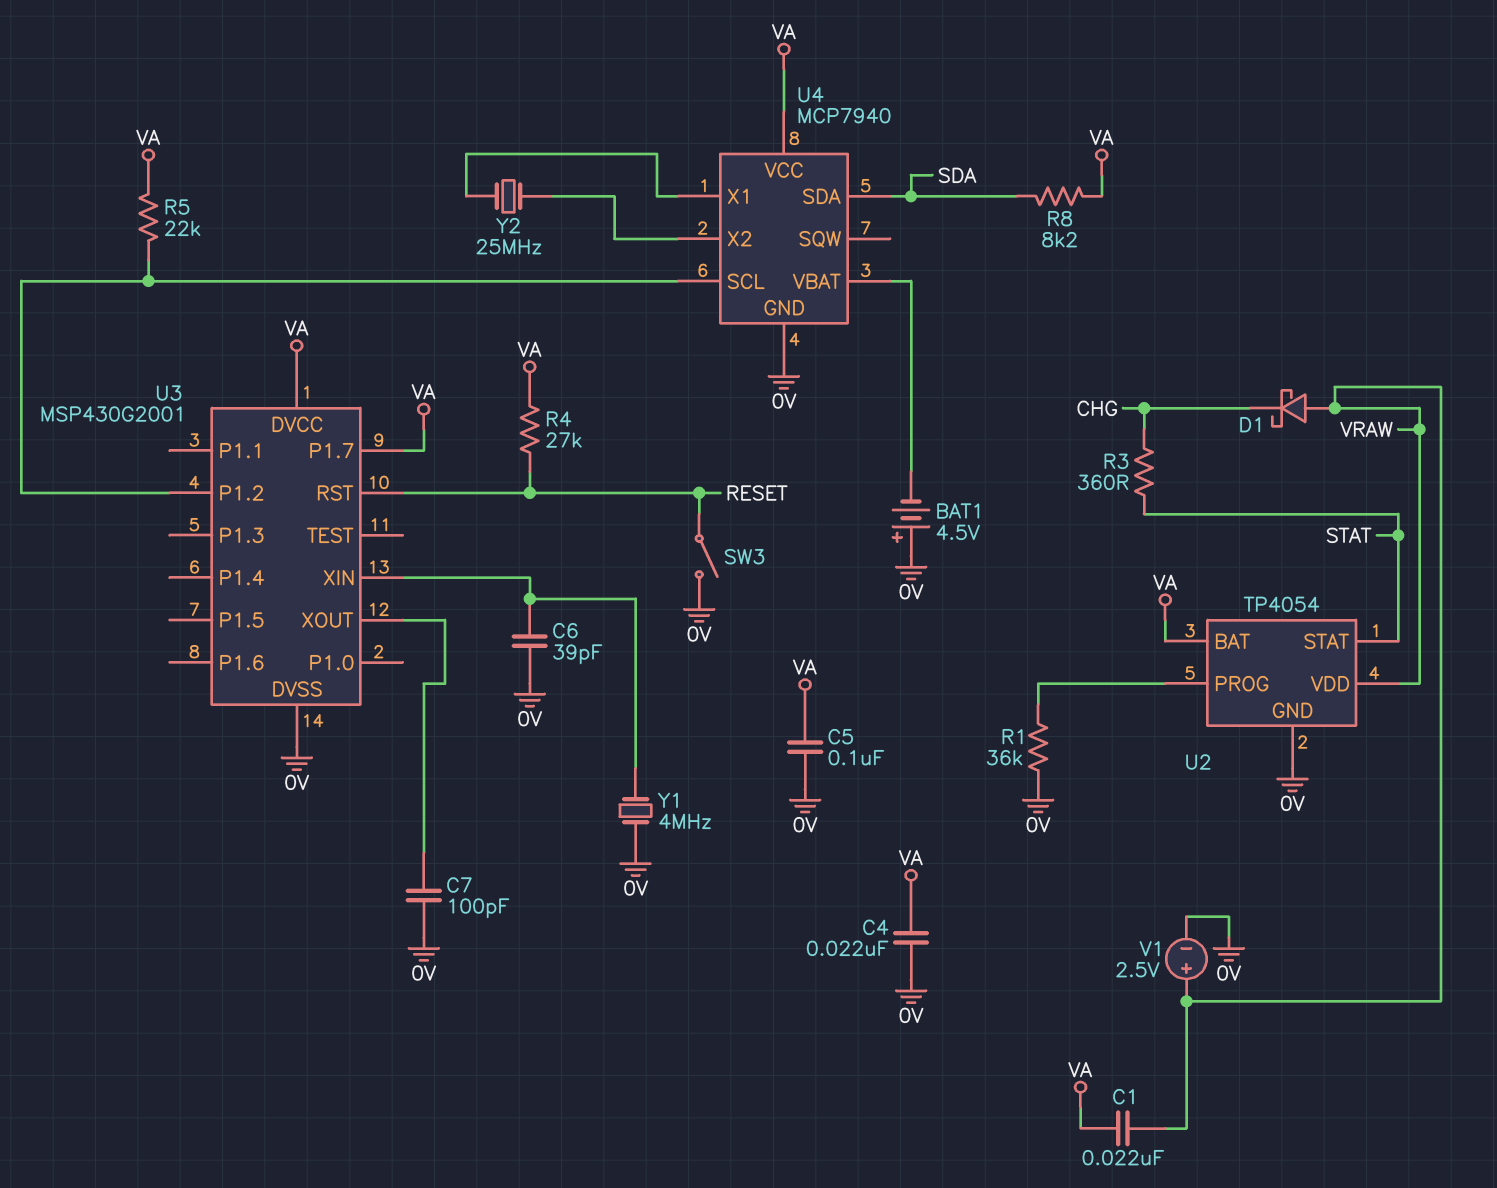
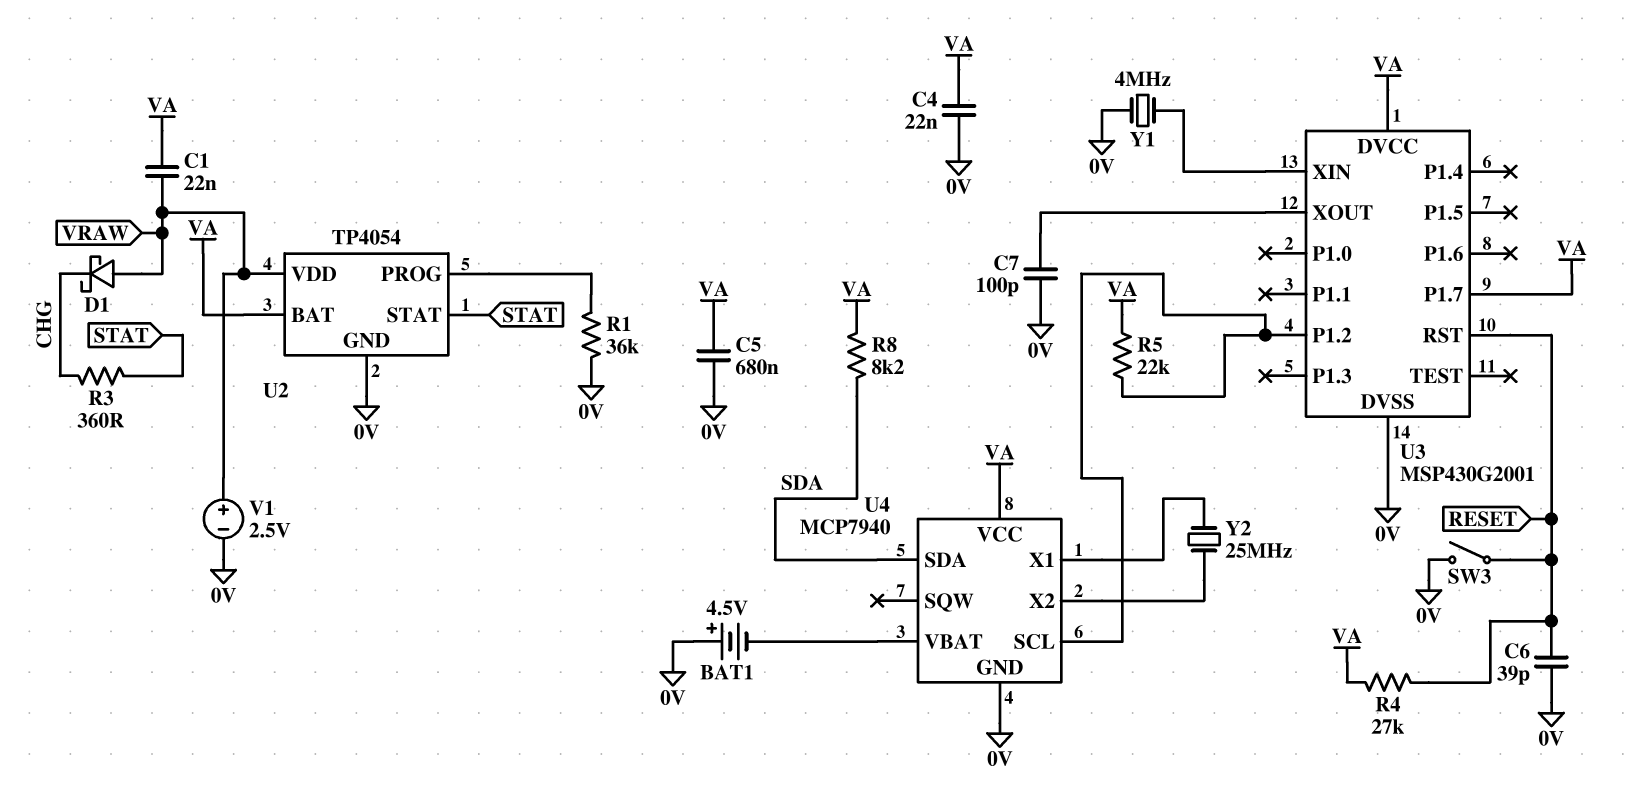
C5: 100nF (0V, VA) -> 680nF (0V, VA)
C6: 39pF (0V, U3/XIN) -> 39pF (0V, RESET)

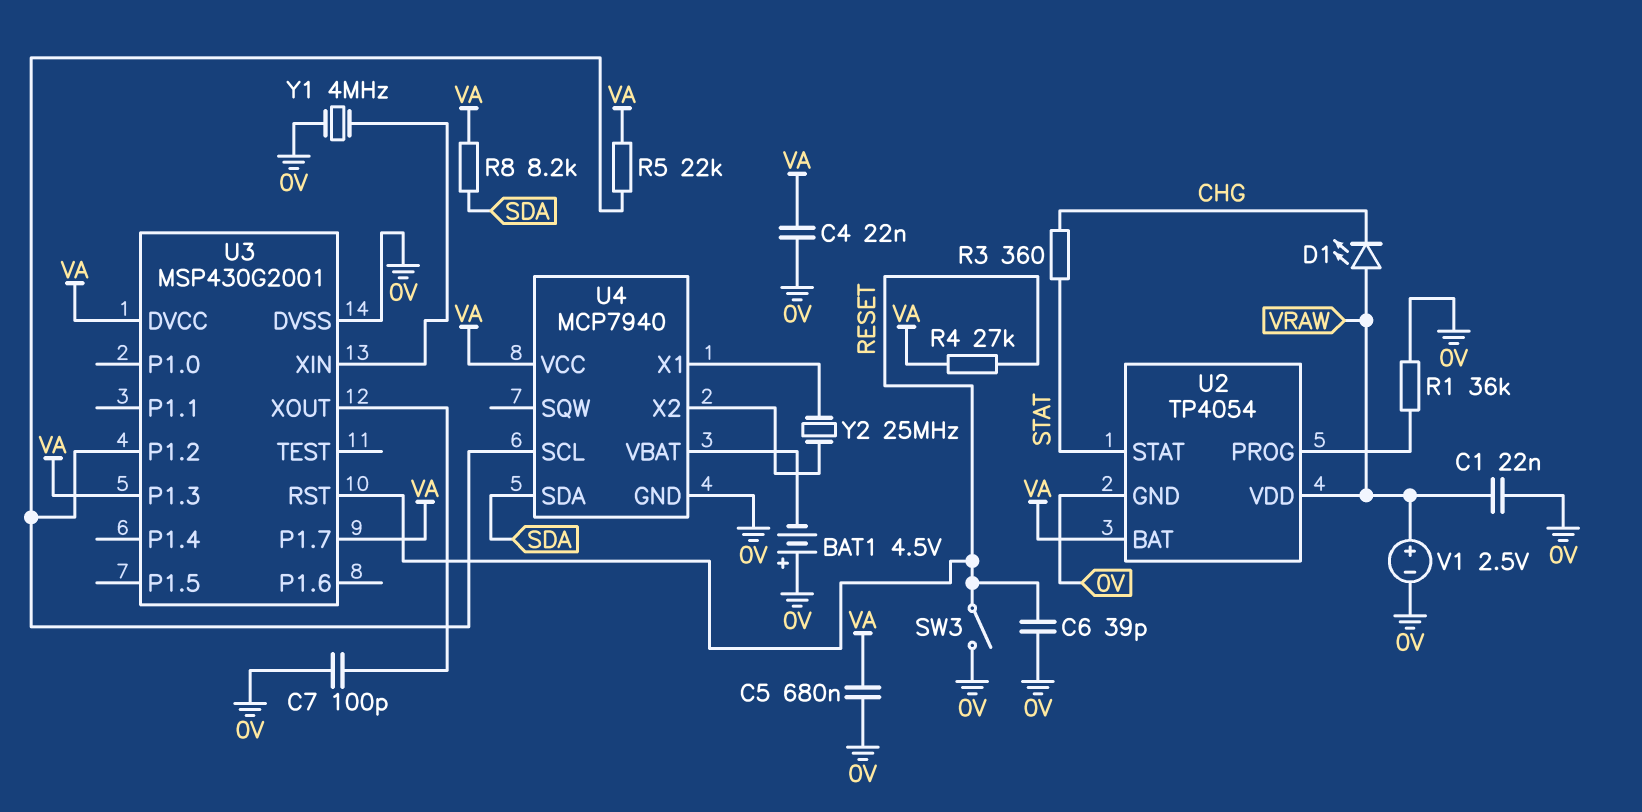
C1: 22nF (VA, VRAW) -> 22nF (0V, VRAW)
D1: schottky (A VRAW, K CHG) -> LED (A VRAW, K CHG)
U3 pin P1.3: none -> VA

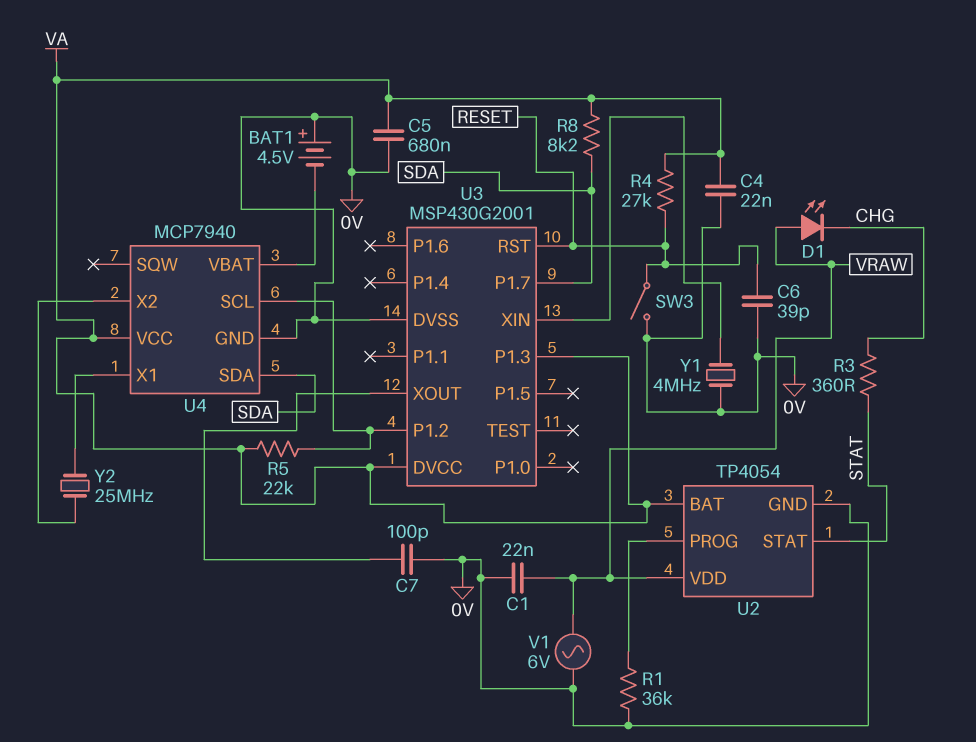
U3 pin P1.7: VA -> SDA
V1: 2.5V (plus VRAW, minus 0V) -> AC 6V (0V, VRAW)

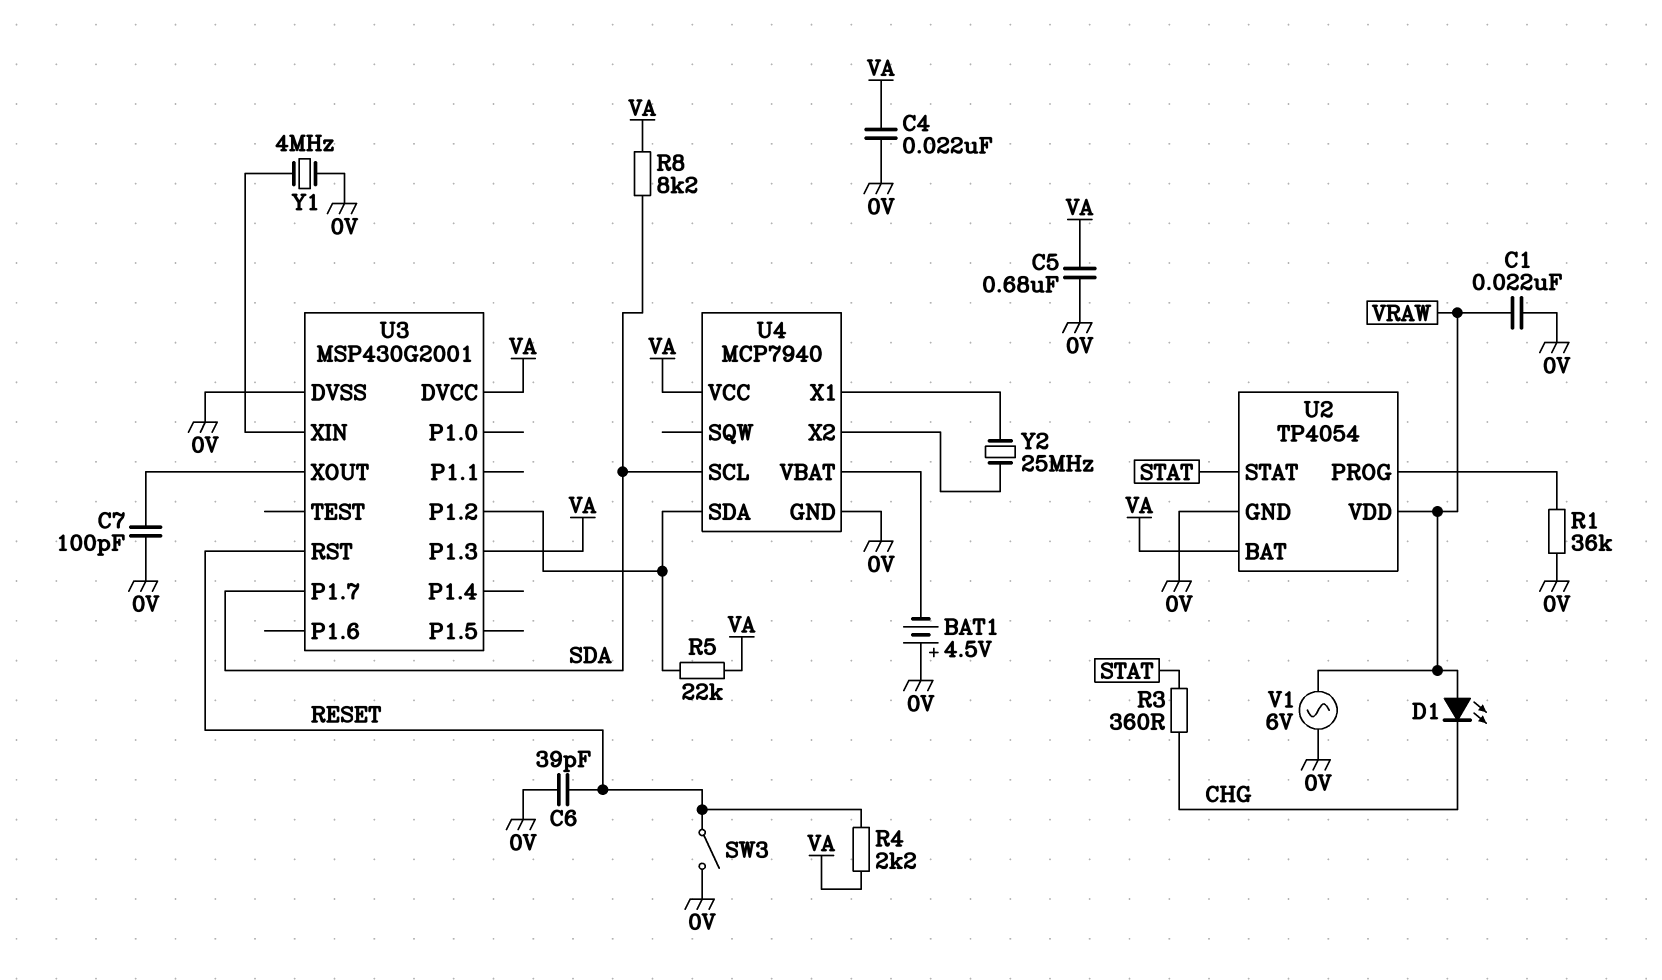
R4: 27k (RESET, VA) -> 2.2k (RESET, VA)
U4 pin SCL: U3/P1.2 -> SDA
U4 pin SDA: SDA -> U3/P1.2

